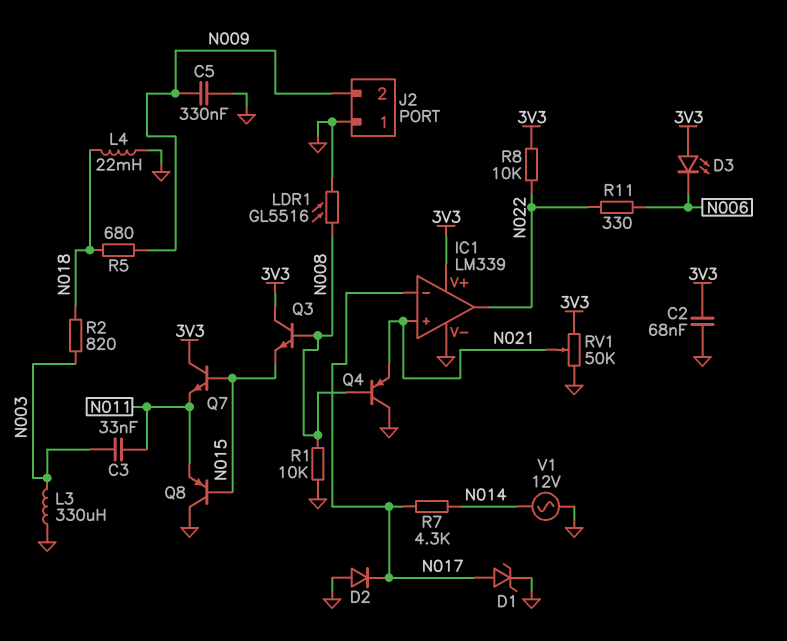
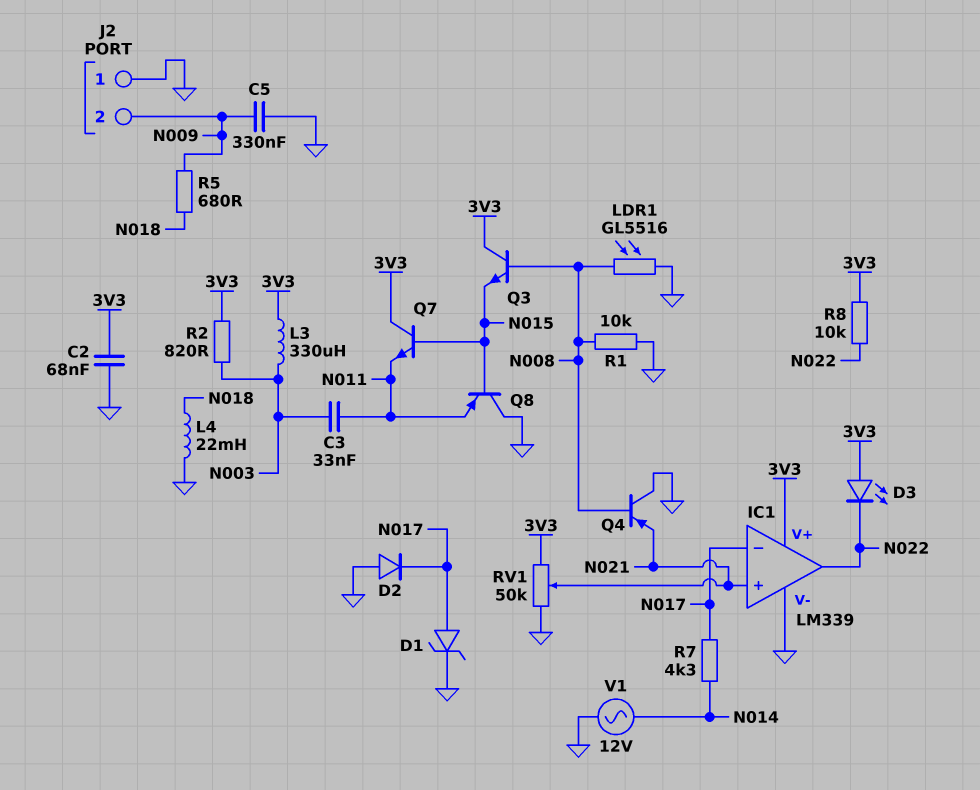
D3: LED (A 3V3, K N006) -> LED (A 3V3, K N022)
L3: 330uH (GND, N003) -> 330uH (3V3, N003)
R2: 820 (N003, N018) -> 820 (3V3, N003)
R11: 330 (N006, N022) -> none

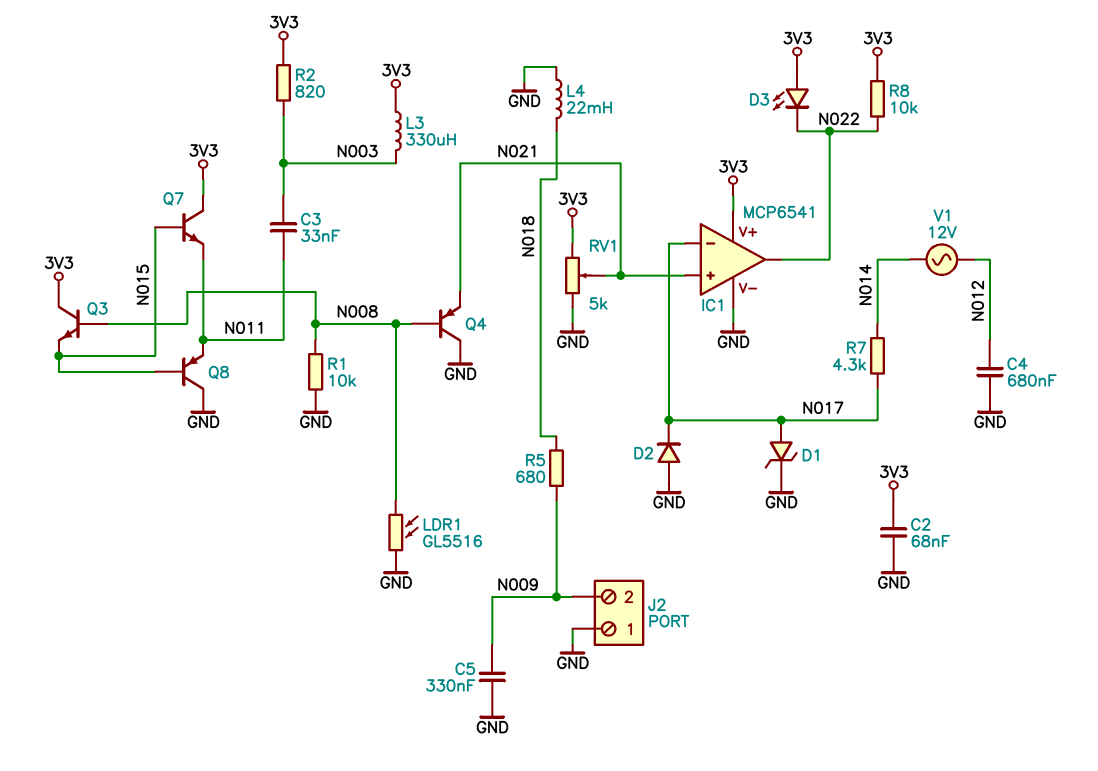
C4: none -> 680nF (GND, N012)
IC1: LM339 -> MCP6541
RV1: 50k (3V3, GND, wiper N021) -> 5k (3V3, GND, wiper N021)
V1: AC 12V (GND, N014) -> AC 12V (N012, N014)

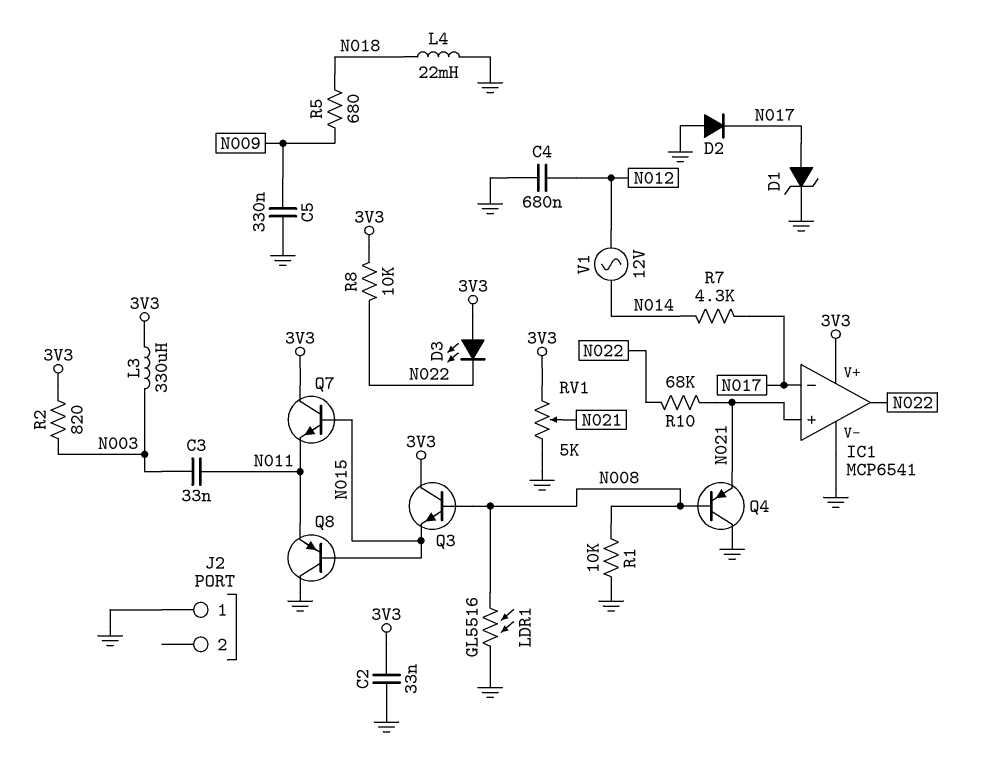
C2: 68nF (3V3, GND) -> 33nF (3V3, GND)
J2 pin 2: N009 -> none
R10: none -> 68k (N021, N022)

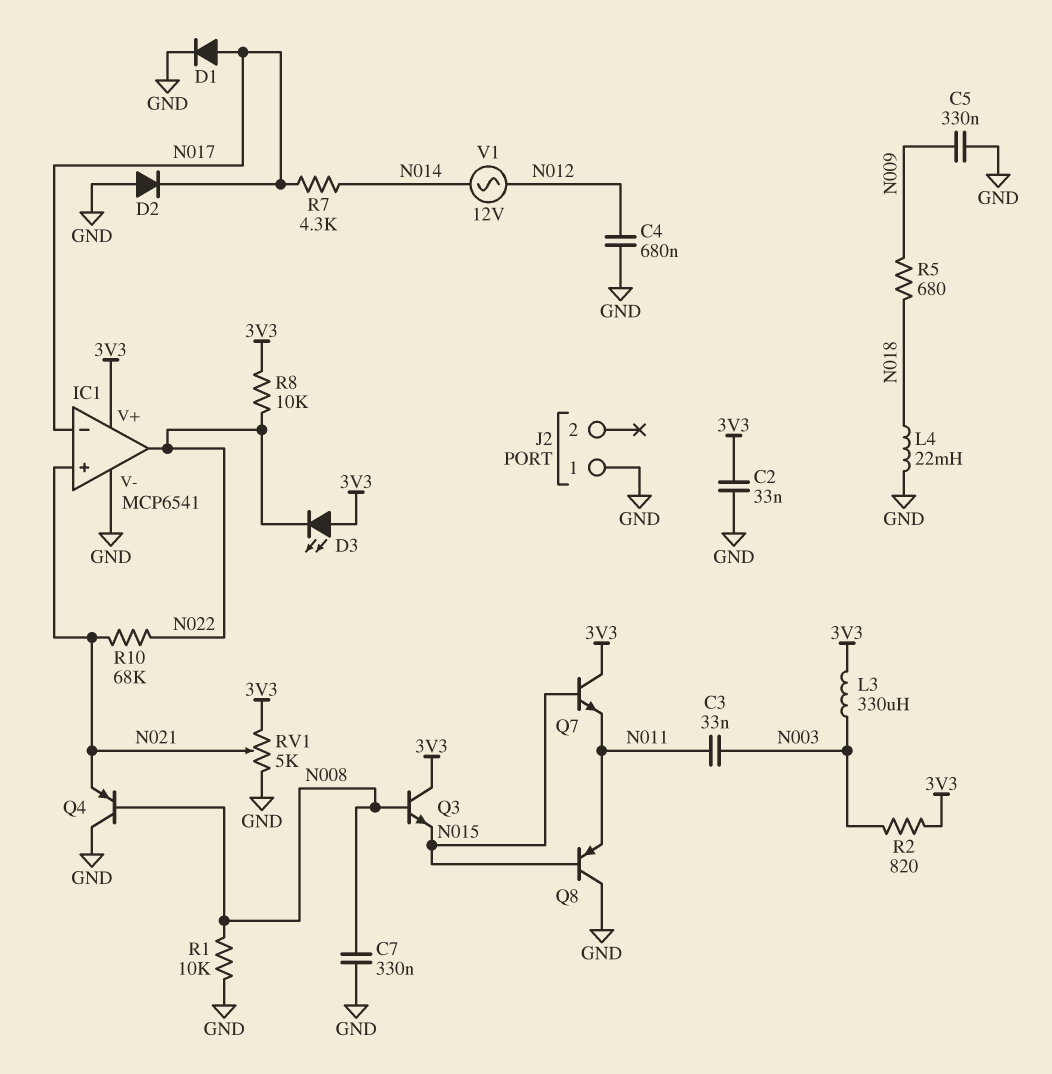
C7: none -> 330nF (GND, N008)
D1: zener (A N017, K GND) -> diode (A N017, K GND)
LDR1: GL5516 (GND, N008) -> none

